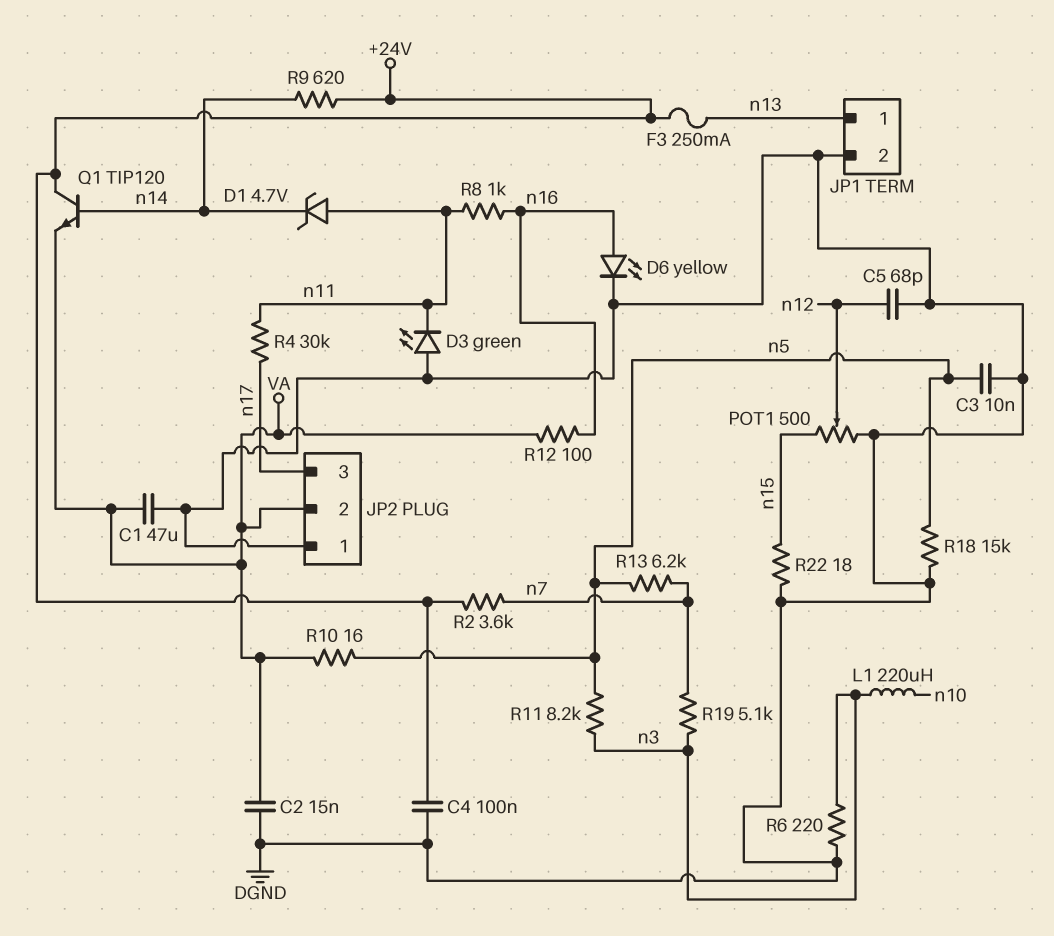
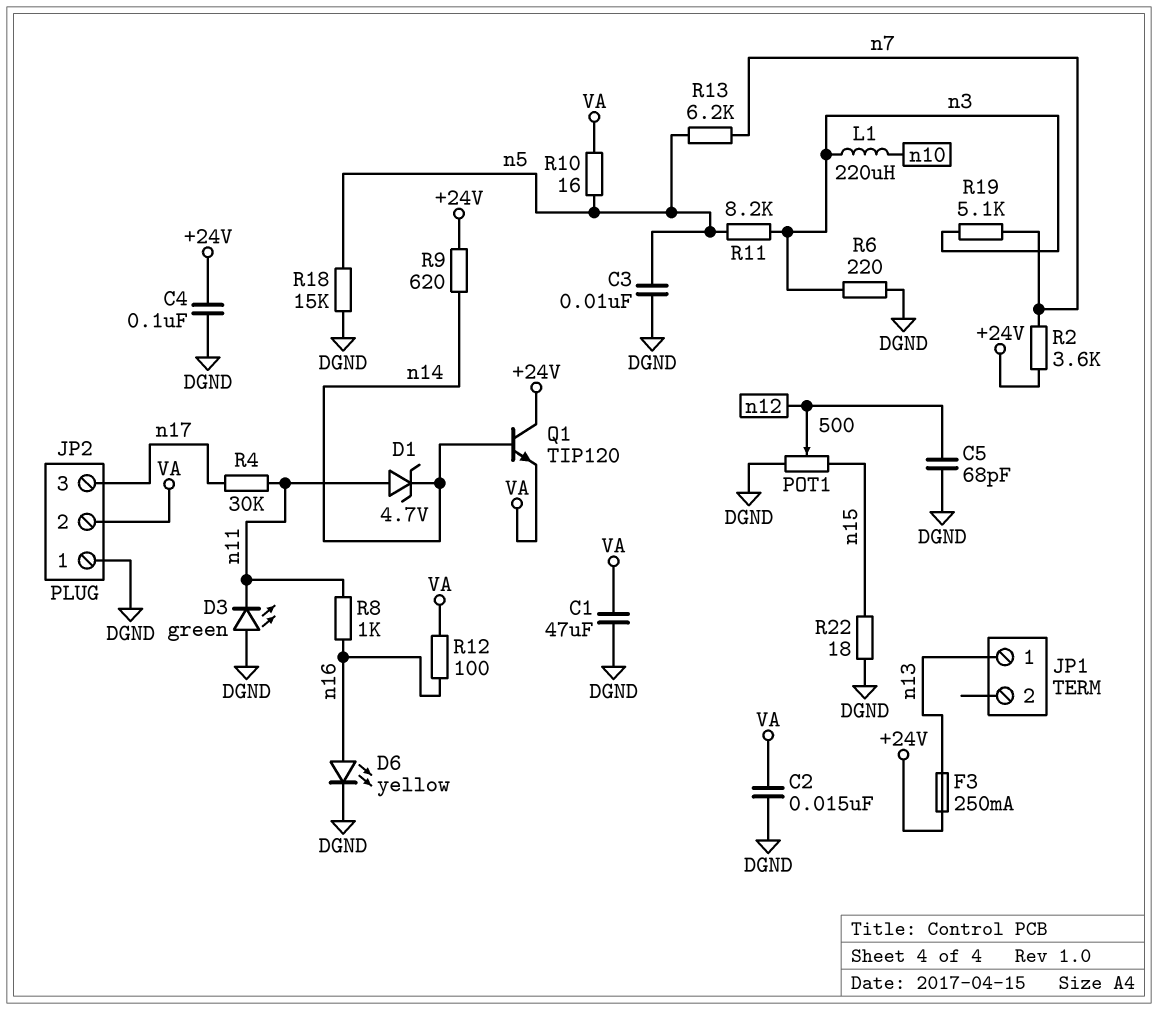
JP1 pin 2: DGND -> none

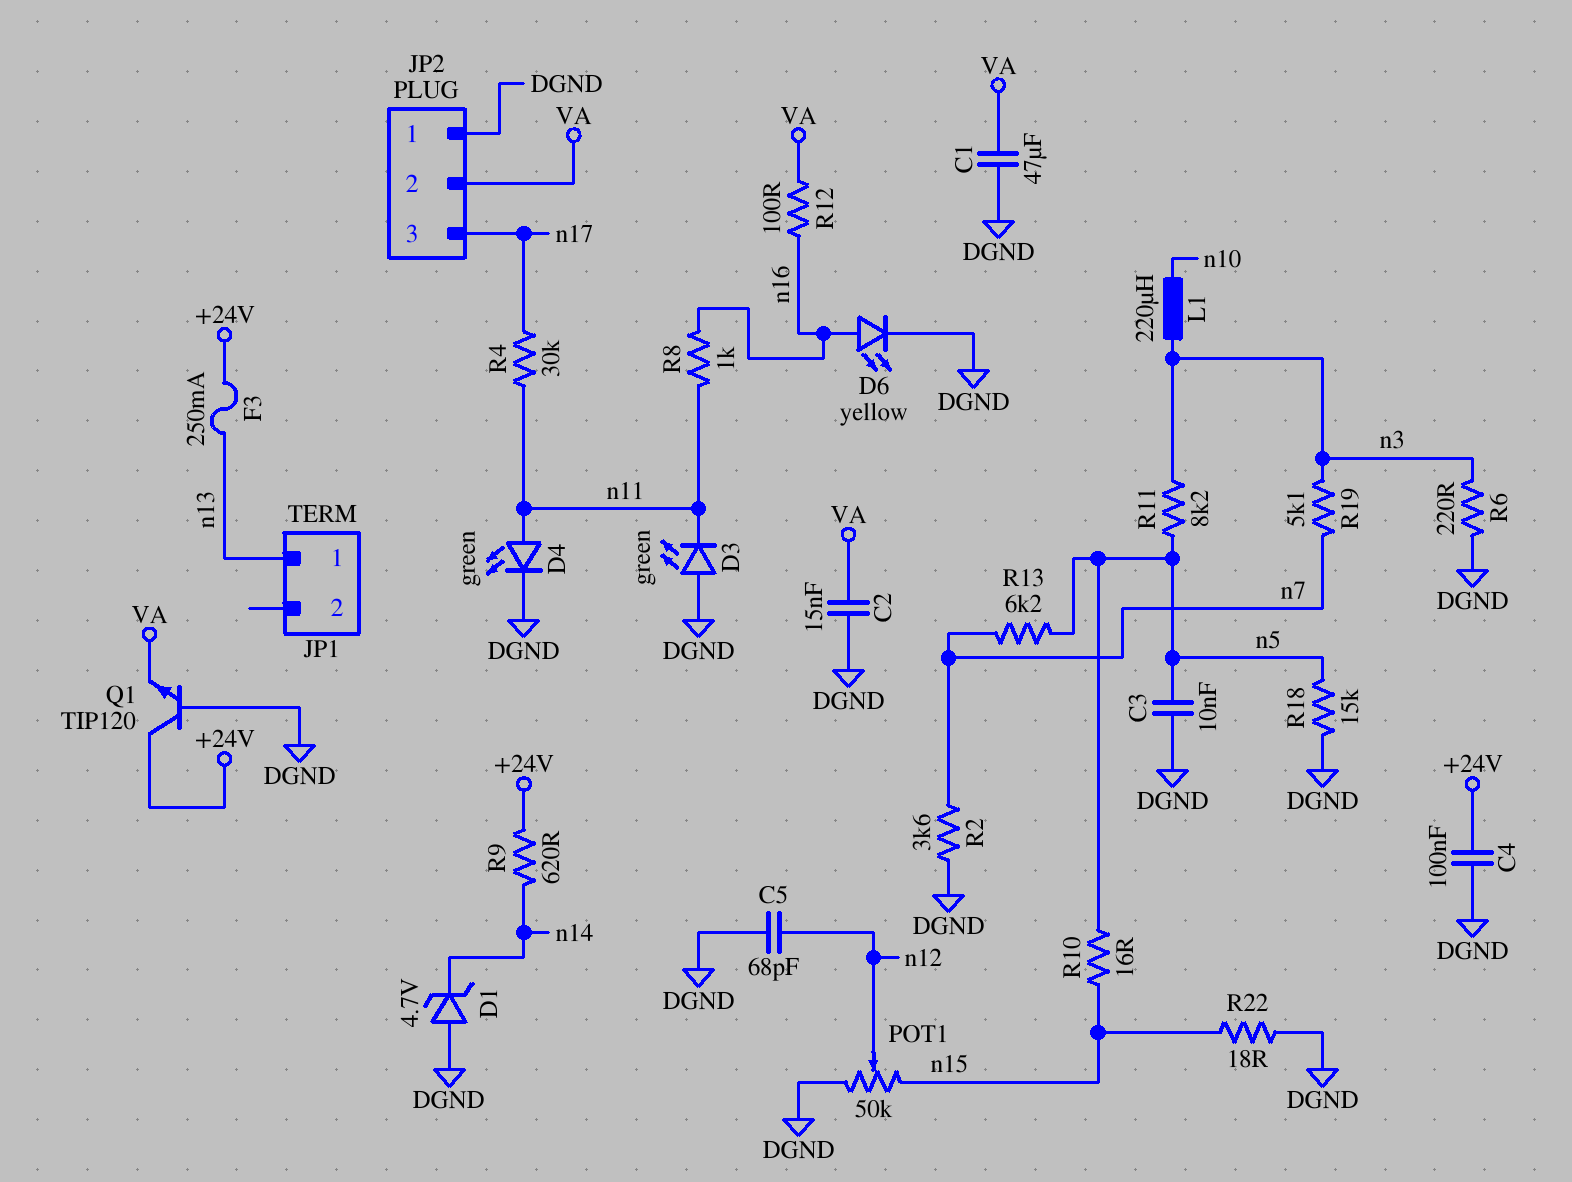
D1: zener 4.7V (A n11, K n14) -> zener 4.7V (A DGND, K n14)
D4: none -> LED green (A n11, K DGND)
POT1: 500 (DGND, n15, wiper n12) -> 50k (DGND, n15, wiper n12)
Q1: NPN TIP120 (B n14, C +24V, E VA) -> NPN TIP120 (B DGND, C +24V, E VA)
R2: 3.6k (+24V, n7) -> 3.6k (DGND, n7)
R10: 16 (VA, n5) -> 16 (n5, n15)

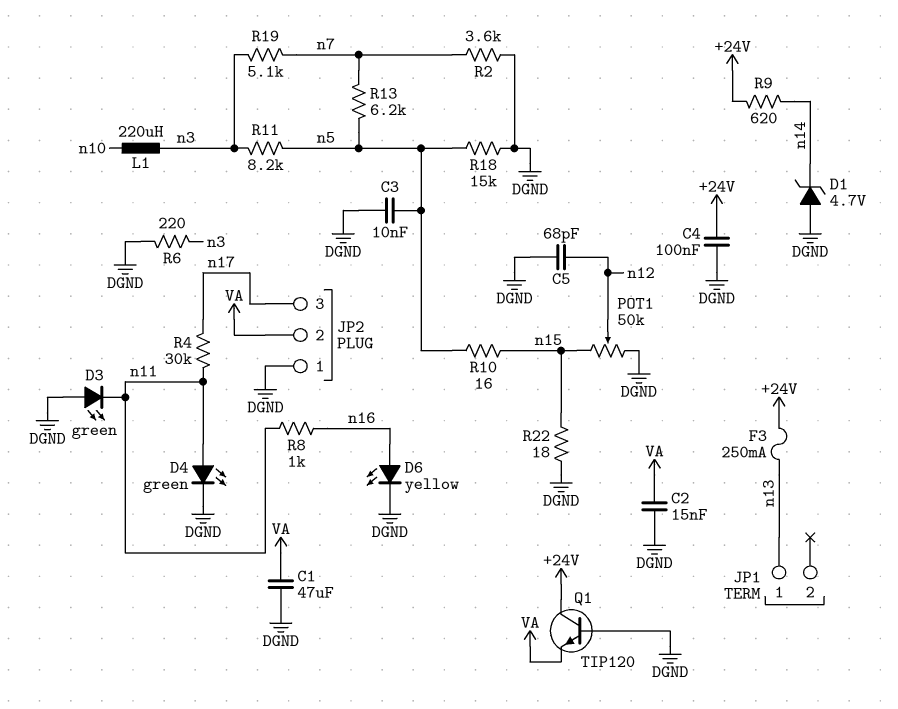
R12: 100 (VA, n16) -> none

